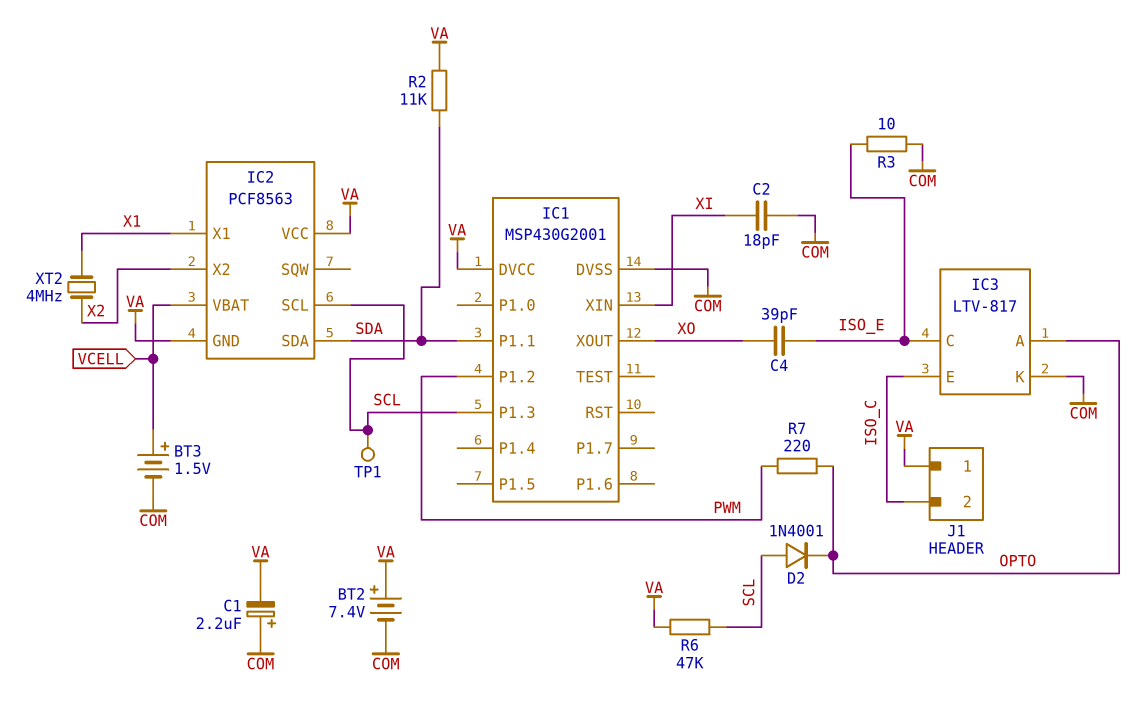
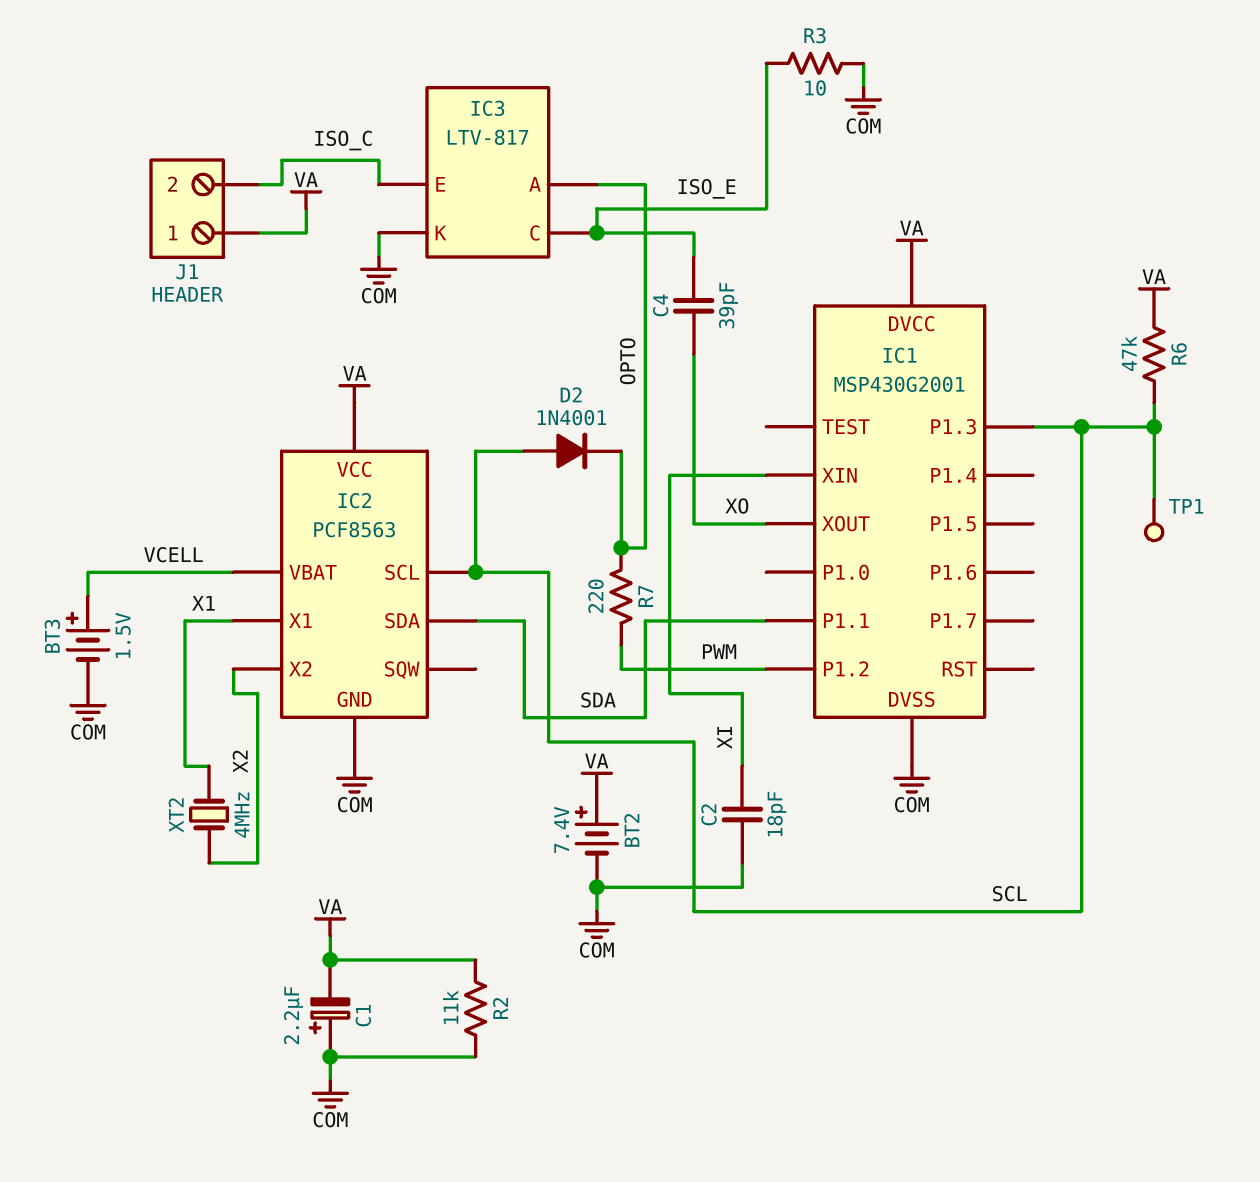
IC2 pin GND: VA -> COM
R2: 11k (SDA, VA) -> 11k (COM, VA)

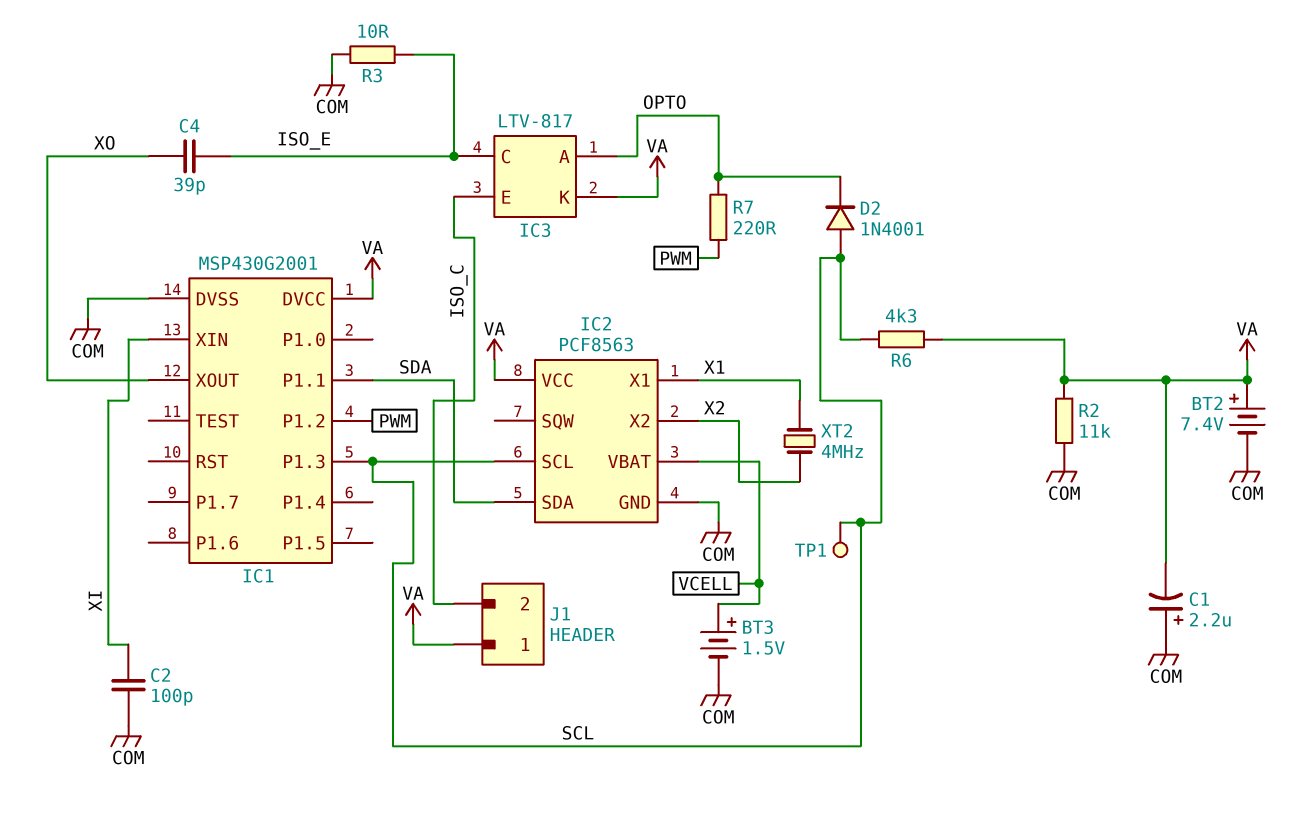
C2: 18pF (COM, XI) -> 100pF (COM, XI)
IC3 pin K: COM -> VA
R6: 47k (SCL, VA) -> 4.3k (SCL, VA)

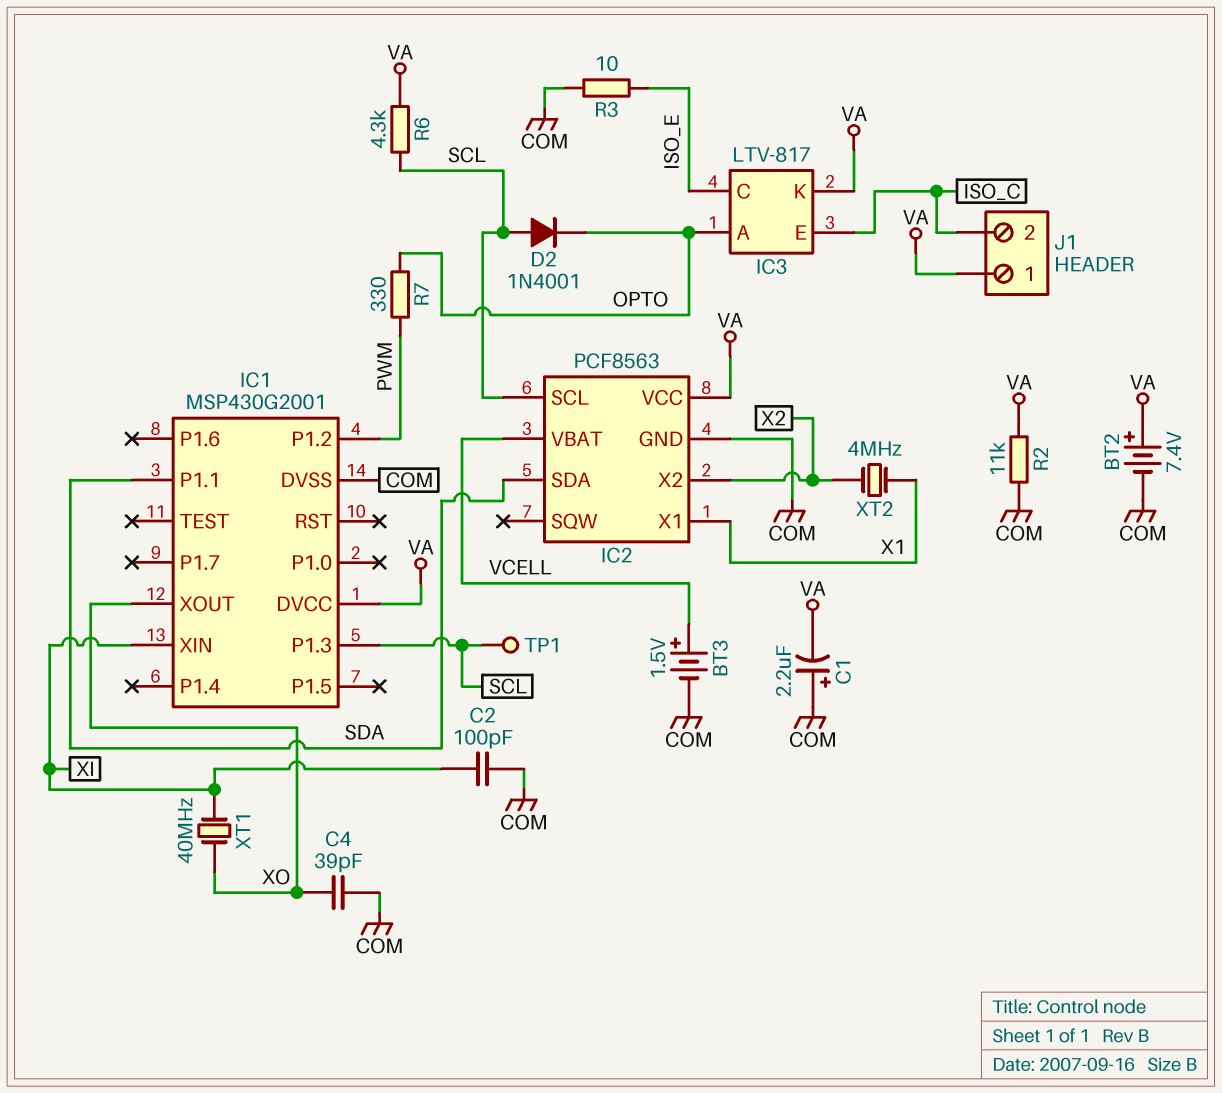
C4: 39pF (ISO_E, XO) -> 39pF (COM, XO)
R7: 220 (OPTO, PWM) -> 330 (OPTO, PWM)
XT1: none -> 40MHz (XI, XO)

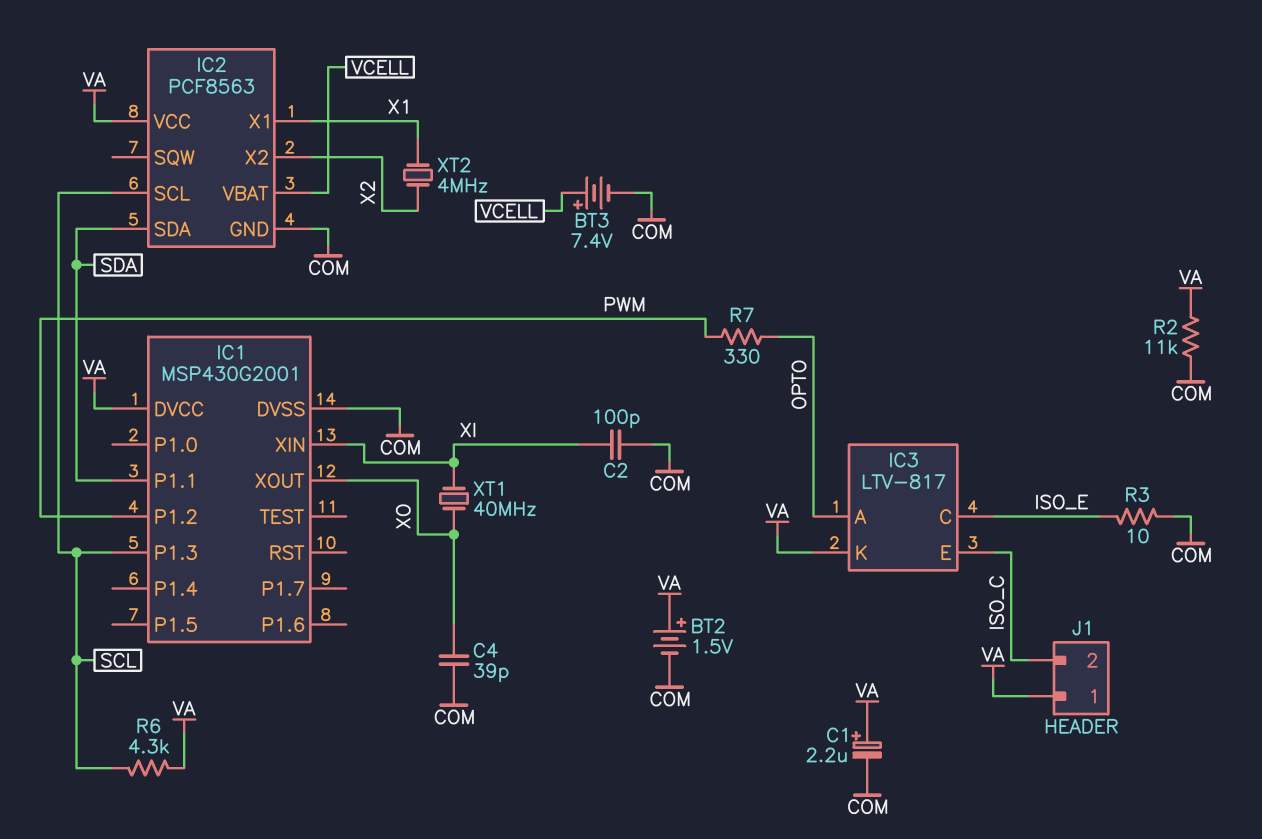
BT2: 7.4V (plus VA, minus COM) -> 1.5V (plus VA, minus COM)
BT3: 1.5V (plus VCELL, minus COM) -> 7.4V (plus VCELL, minus COM)
C1: 2.2uF (plus COM, minus VA) -> 2.2uF (plus VA, minus COM)
D2: diode 1N4001 (A SCL, K OPTO) -> none
TP1: test point (SCL) -> none

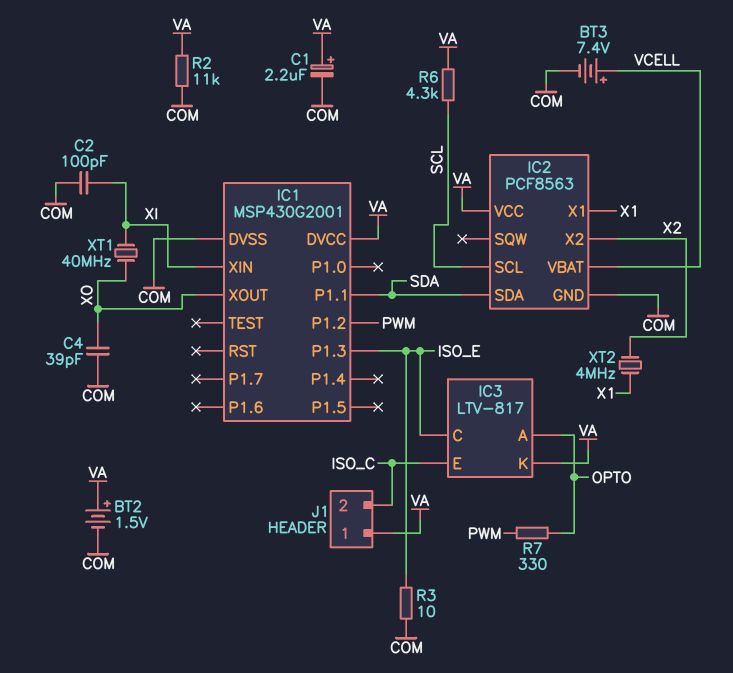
IC1 pin P1.3: SCL -> ISO_E

